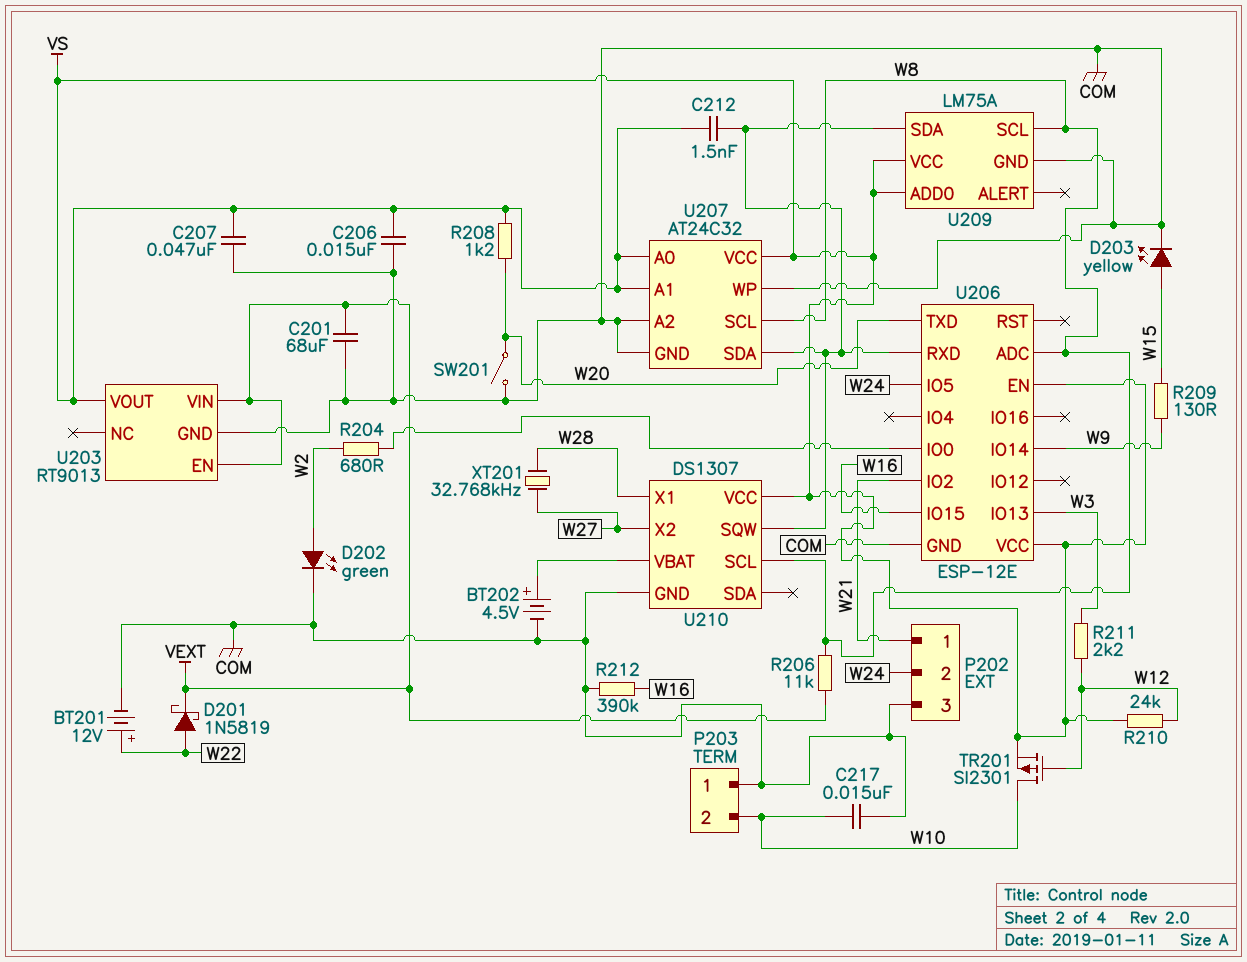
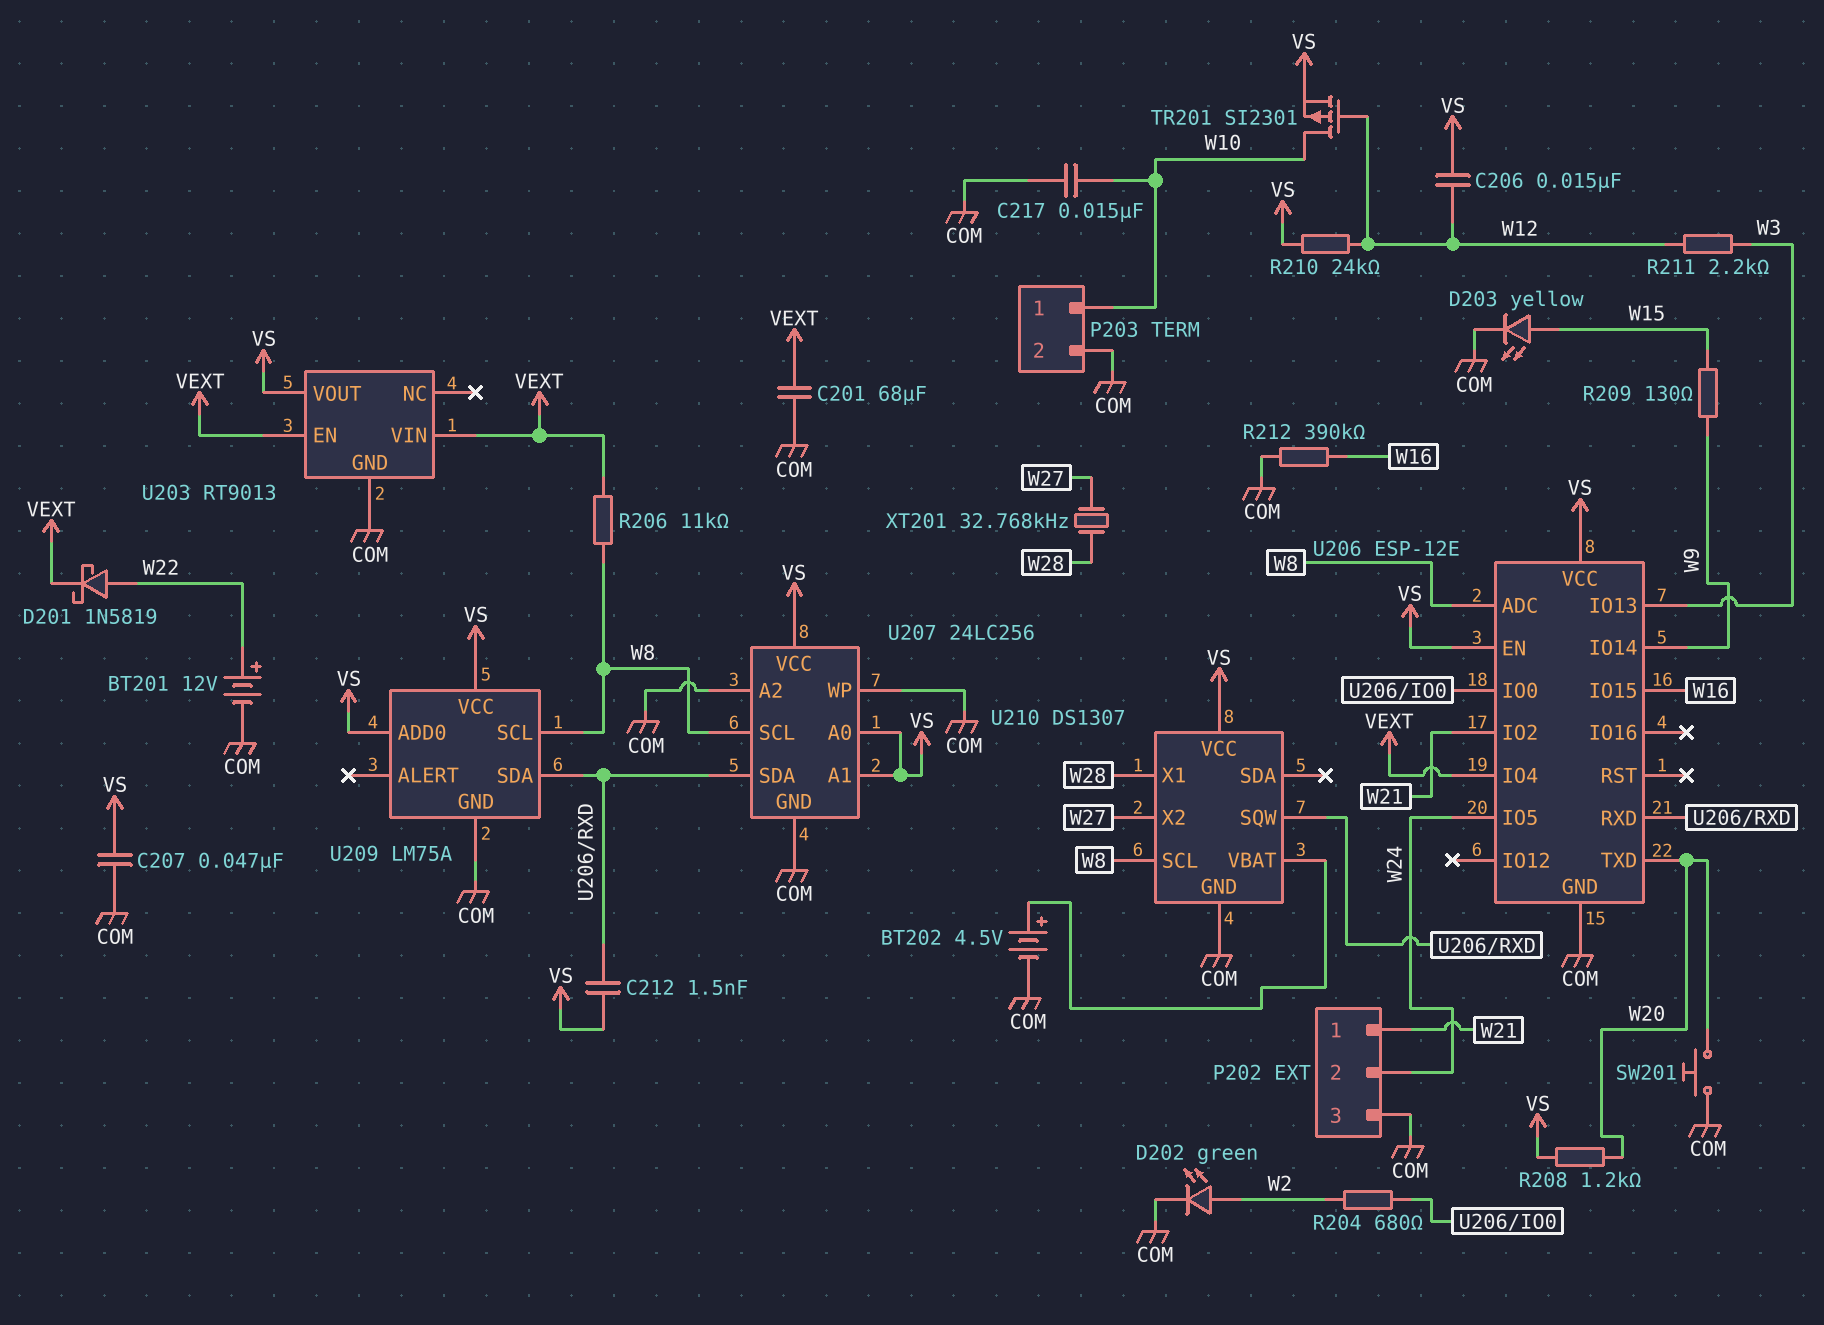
C206: 15nF (COM, VS) -> 15nF (VS, W12)
P203 pin 1: COM -> W10
P203 pin 2: W10 -> COM
SW201: switch (COM, W20) -> button (COM, W20)
U206 pin IO4: none -> VEXT
U207: AT24C32 -> 24LC256

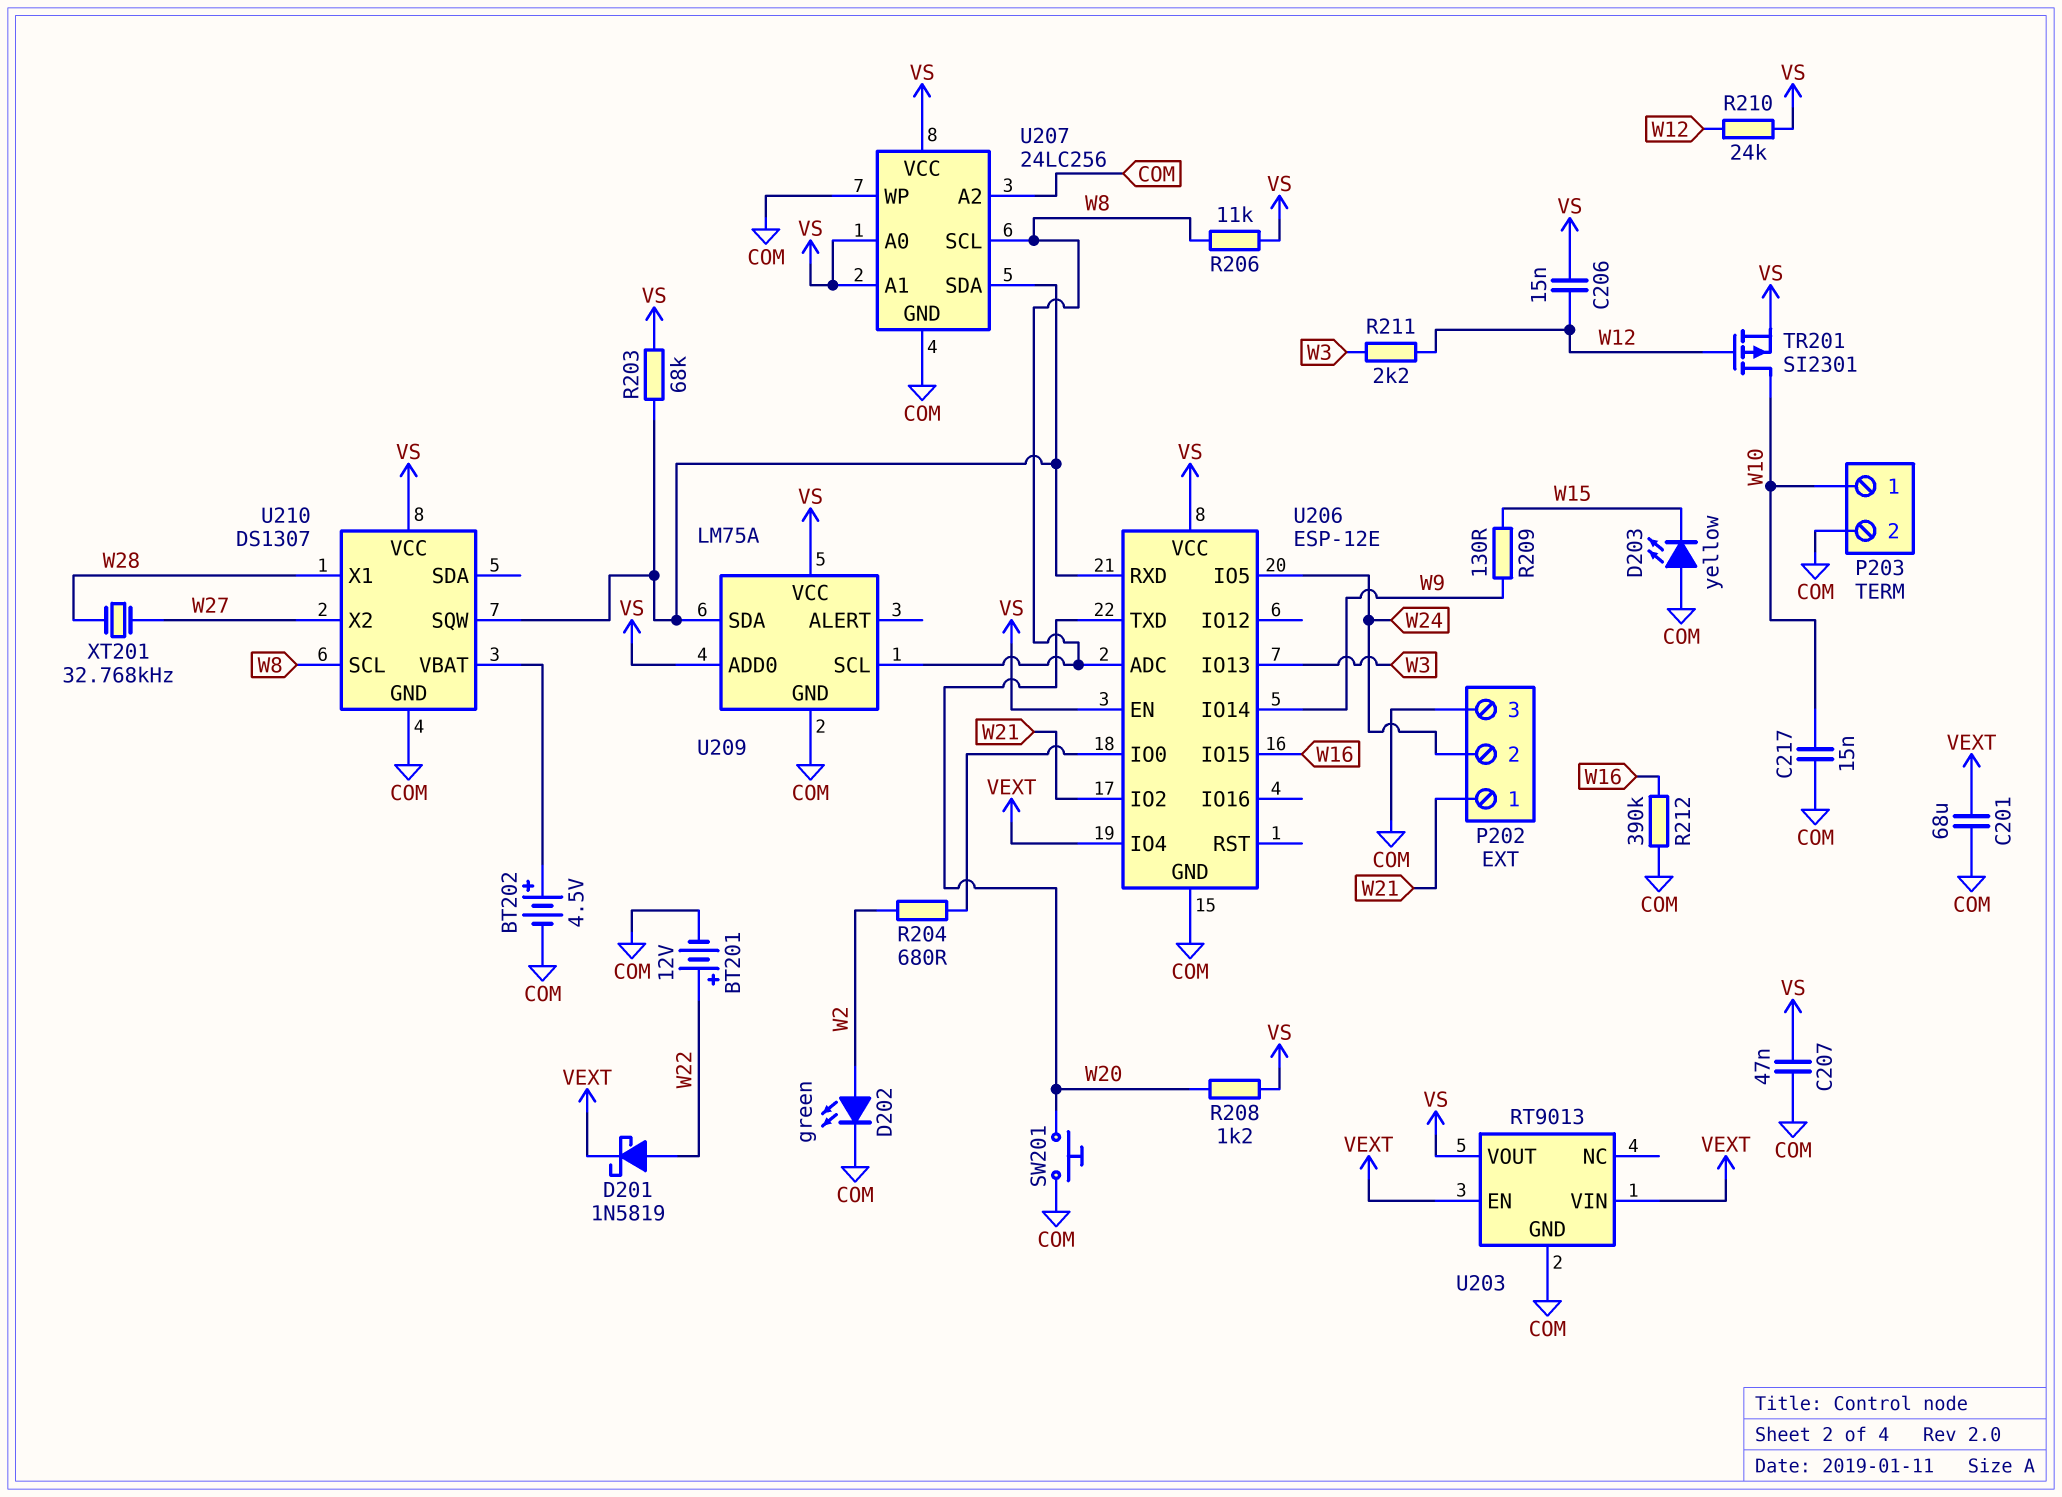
C212: 1.5nF (U206/RXD, VS) -> none
D203: LED yellow (A W15, K COM) -> LED yellow (A COM, K W15)
R203: none -> 68k (U206/RXD, VS)
R206: 11k (VEXT, W8) -> 11k (VS, W8)

